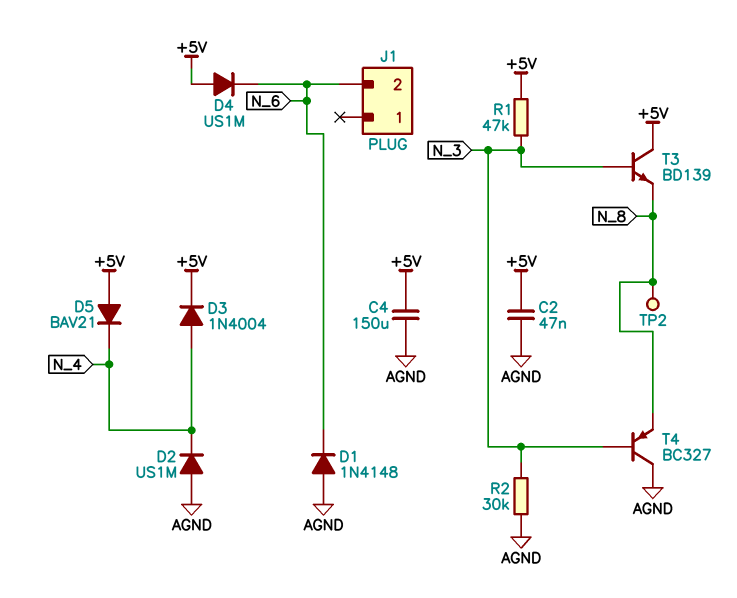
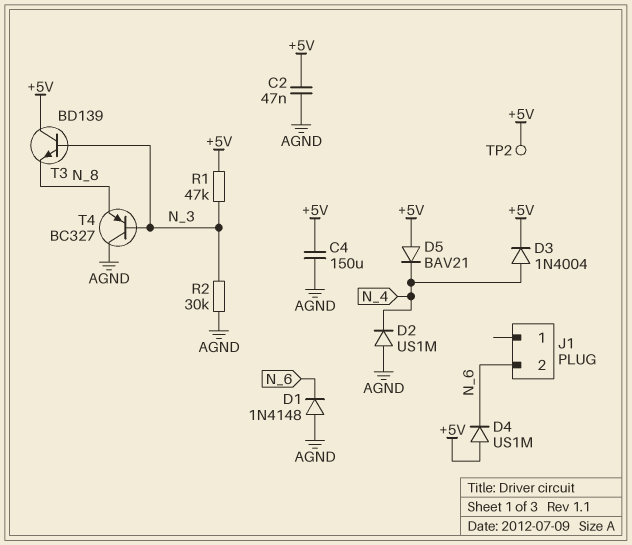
TP2: test point (N_8) -> test point (+5V)

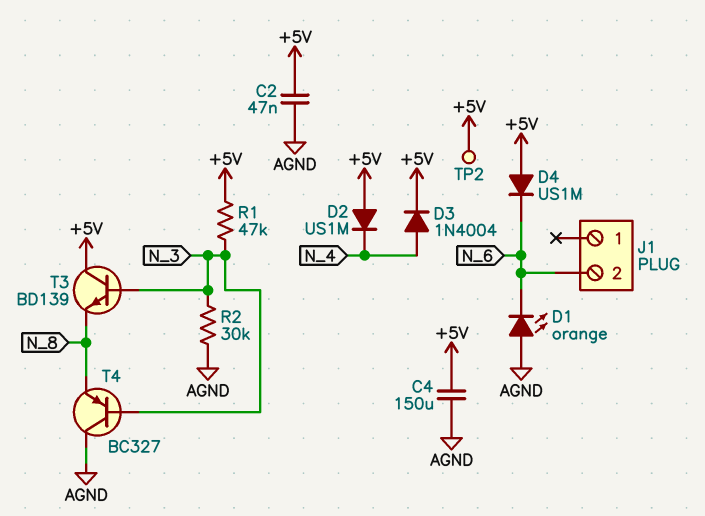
D1: diode 1N4148 (A AGND, K N_6) -> LED orange (A AGND, K N_6)
D2: diode US1M (A AGND, K N_4) -> diode US1M (A +5V, K N_4)
D5: diode BAV21 (A +5V, K N_4) -> none

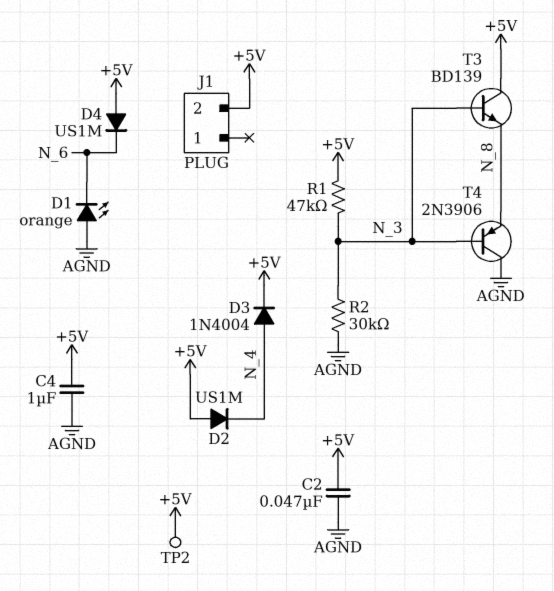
C4: 150uF (+5V, AGND) -> 1uF (+5V, AGND)
J1 pin 2: N_6 -> +5V
T4: PNP BC327 (B N_3, C AGND, E N_8) -> PNP 2N3906 (B N_3, C AGND, E N_8)

